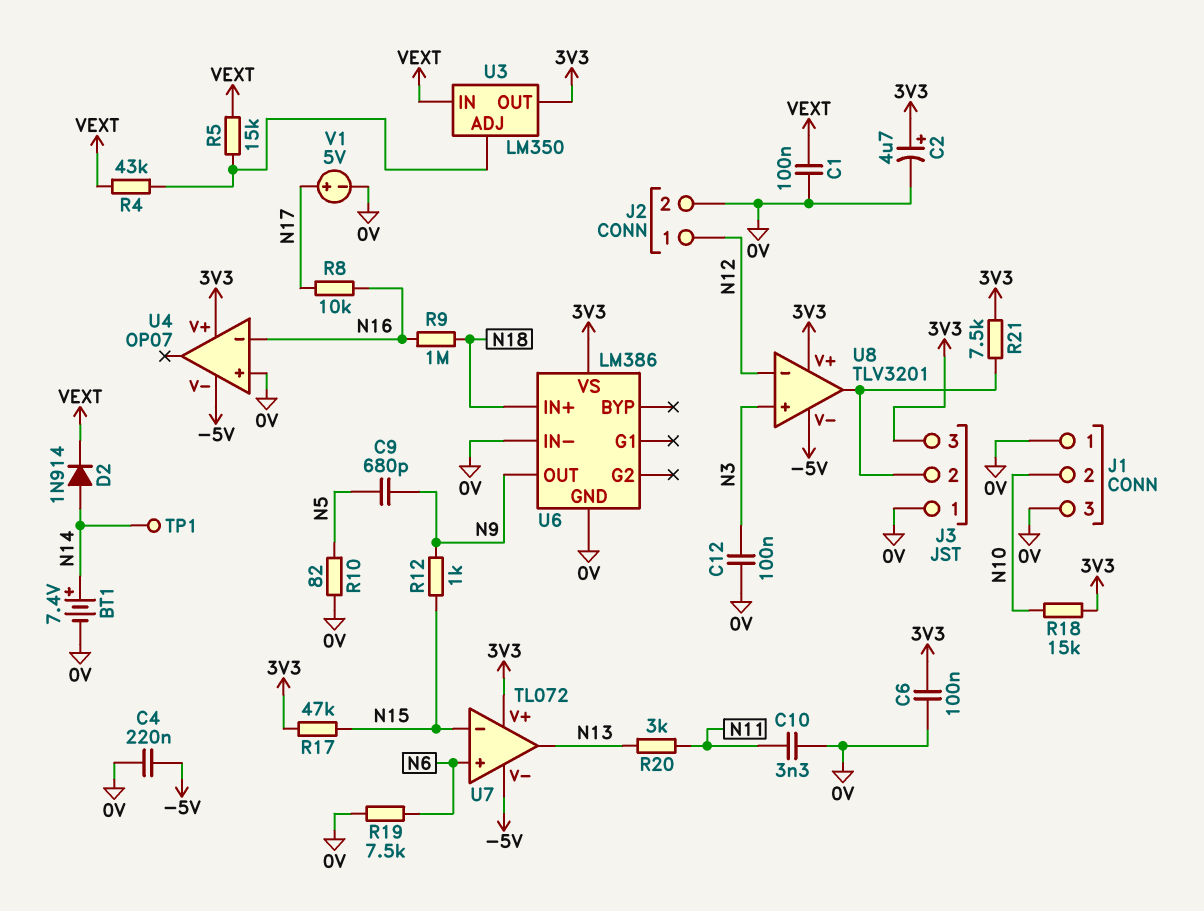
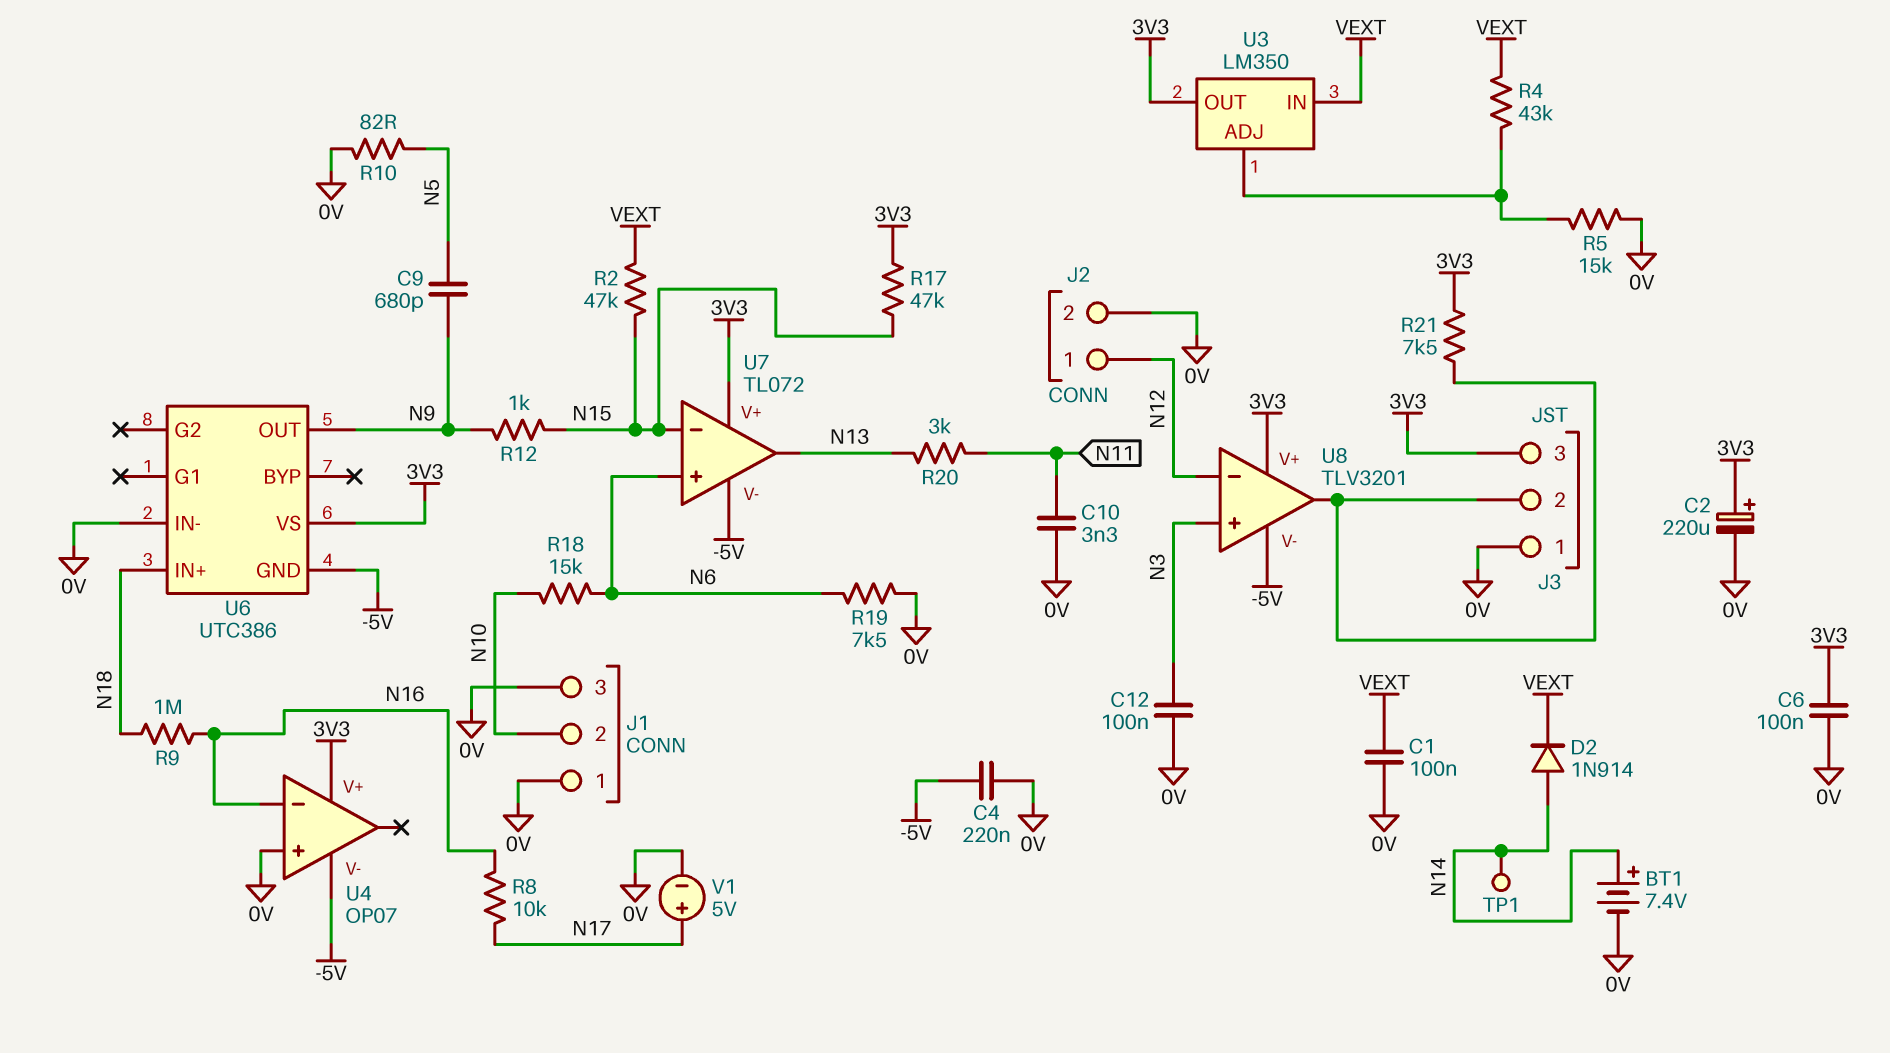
C2: 4.7uF (plus 3V3, minus 0V) -> 220uF (plus 3V3, minus 0V)
R2: none -> 47k (N15, VEXT)
R5: 15k (U3/ADJ, VEXT) -> 15k (0V, U3/ADJ)
R18: 15k (3V3, N10) -> 15k (N6, N10)
U6: LM386 -> UTC386
U6 pin GND: 0V -> -5V

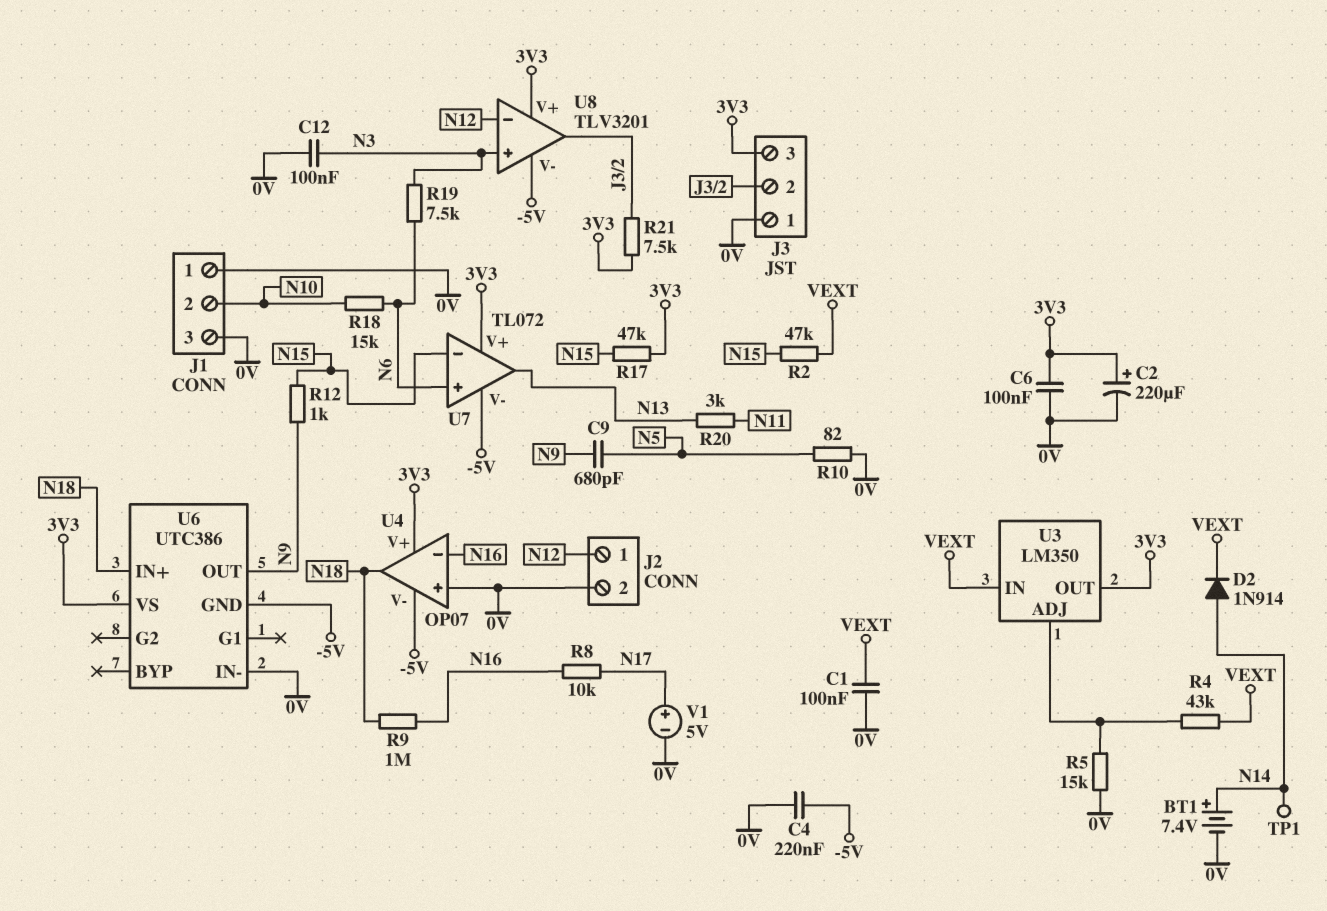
C10: 3.3nF (0V, N11) -> none
R19: 7.5k (0V, N6) -> 7.5k (N3, N6)
U4 pin out: none -> N18

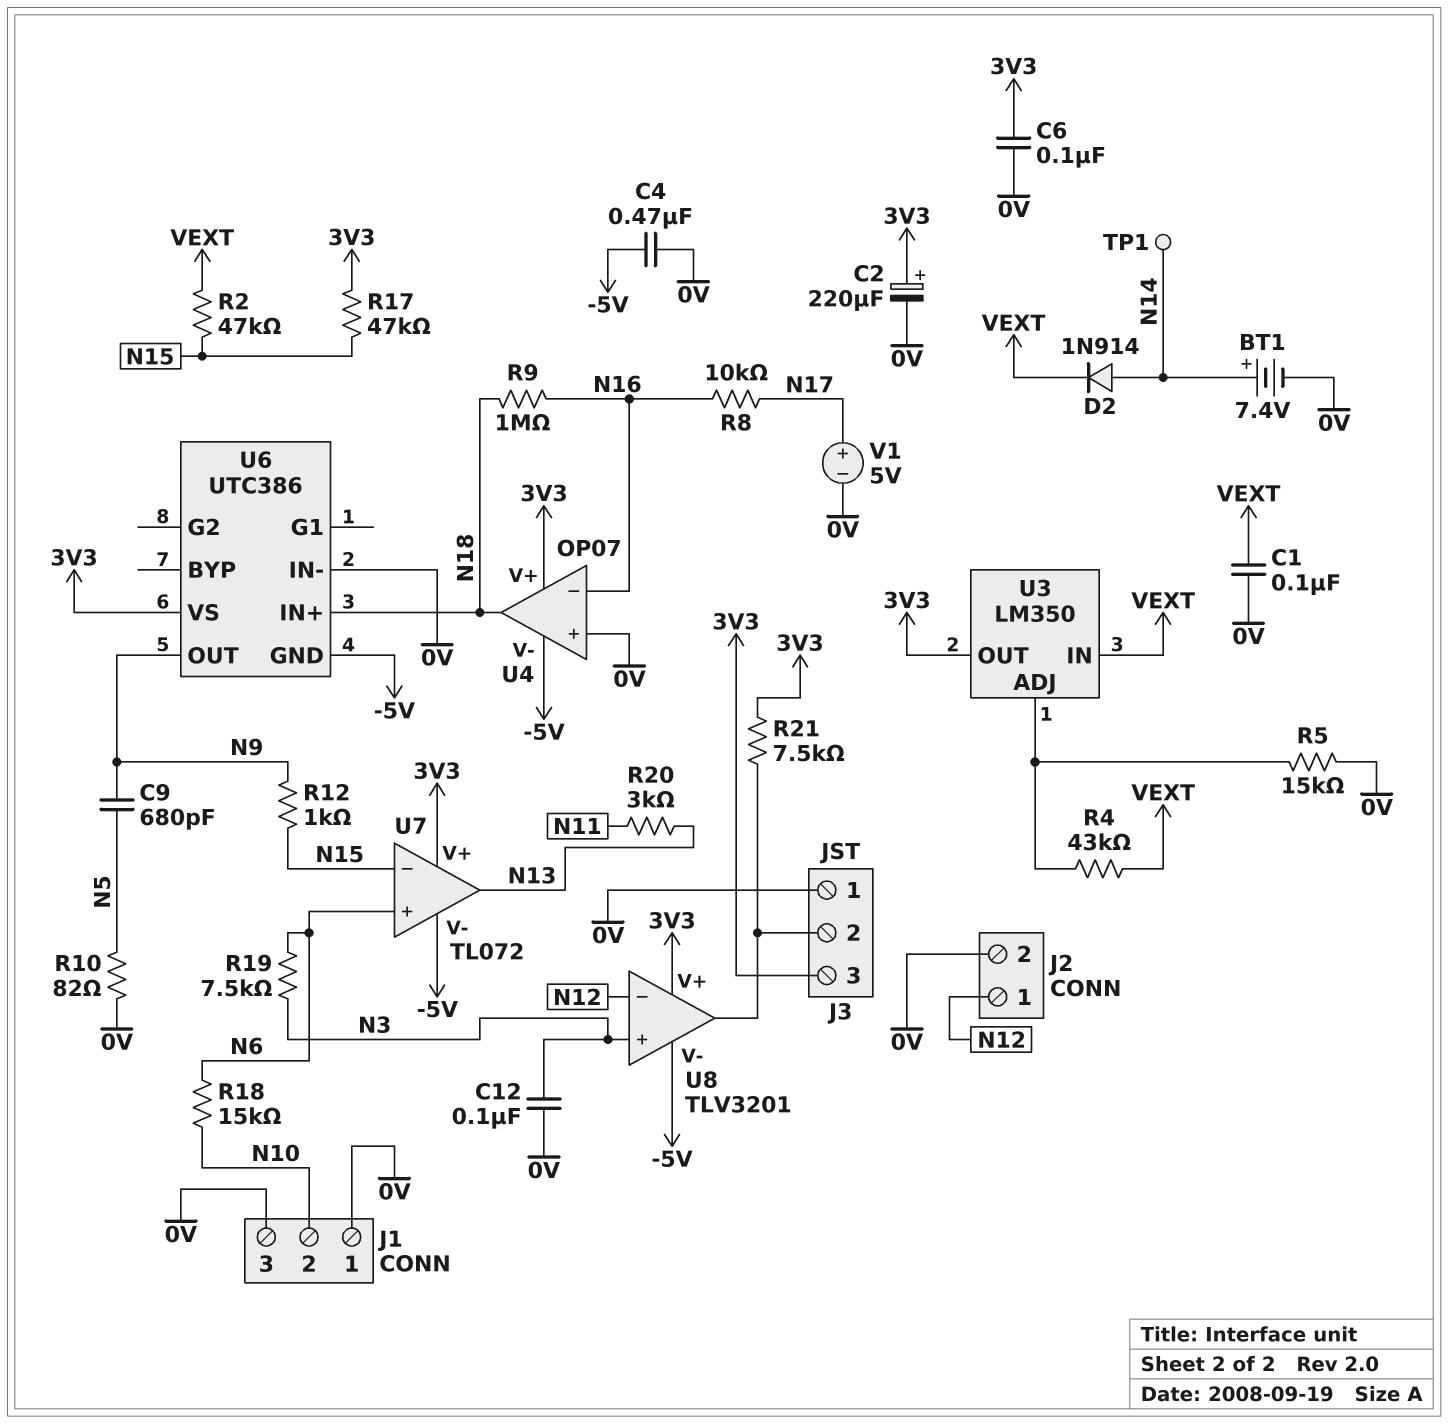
C4: 220nF (-5V, 0V) -> 470nF (-5V, 0V)

